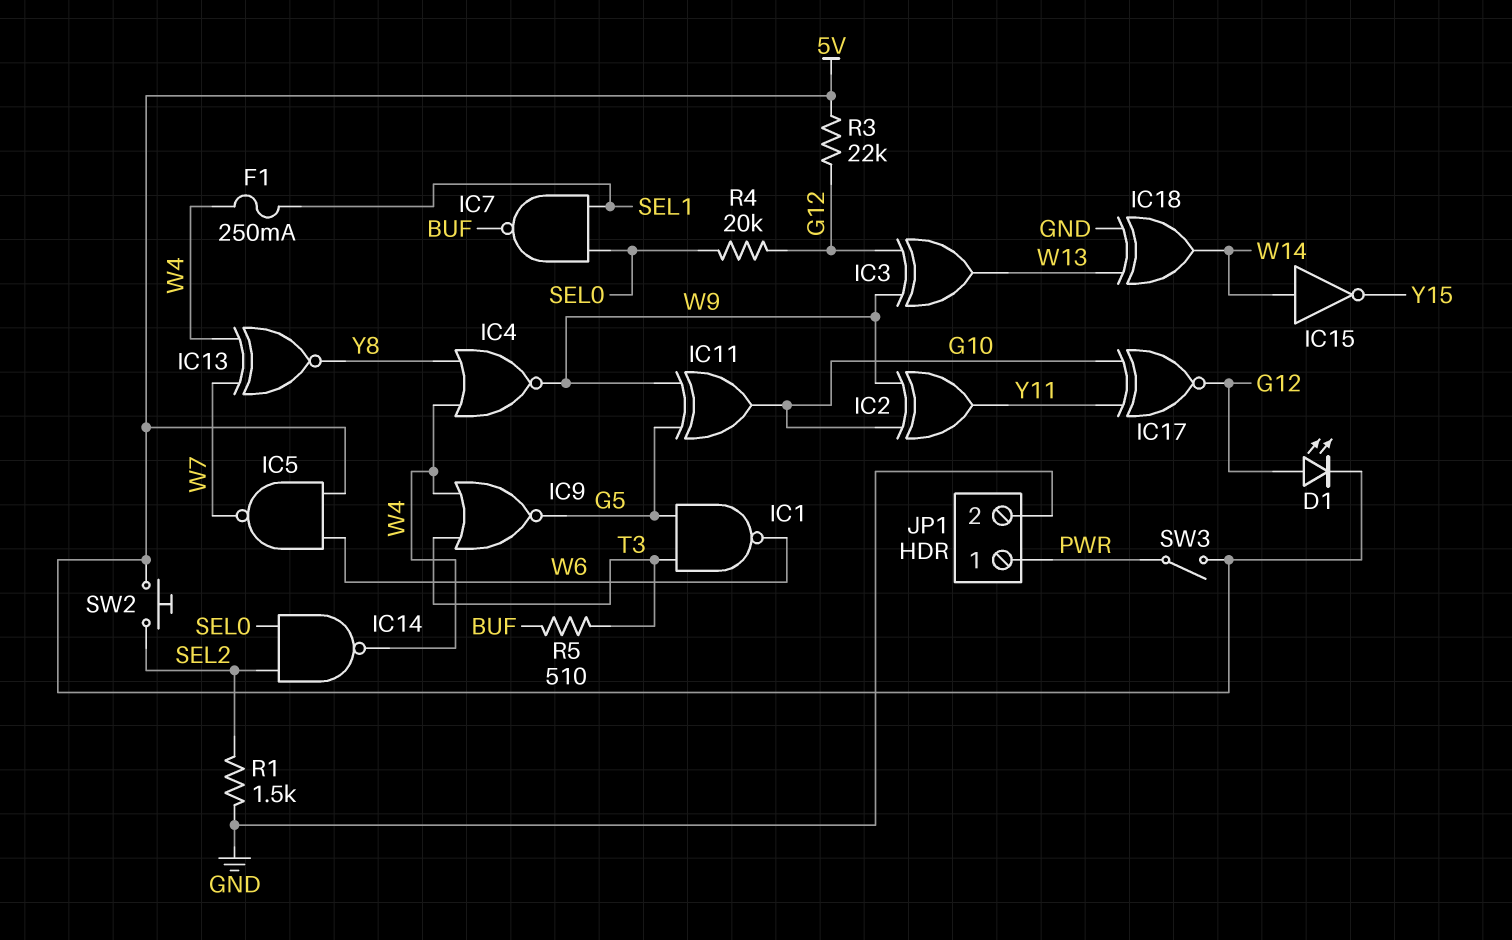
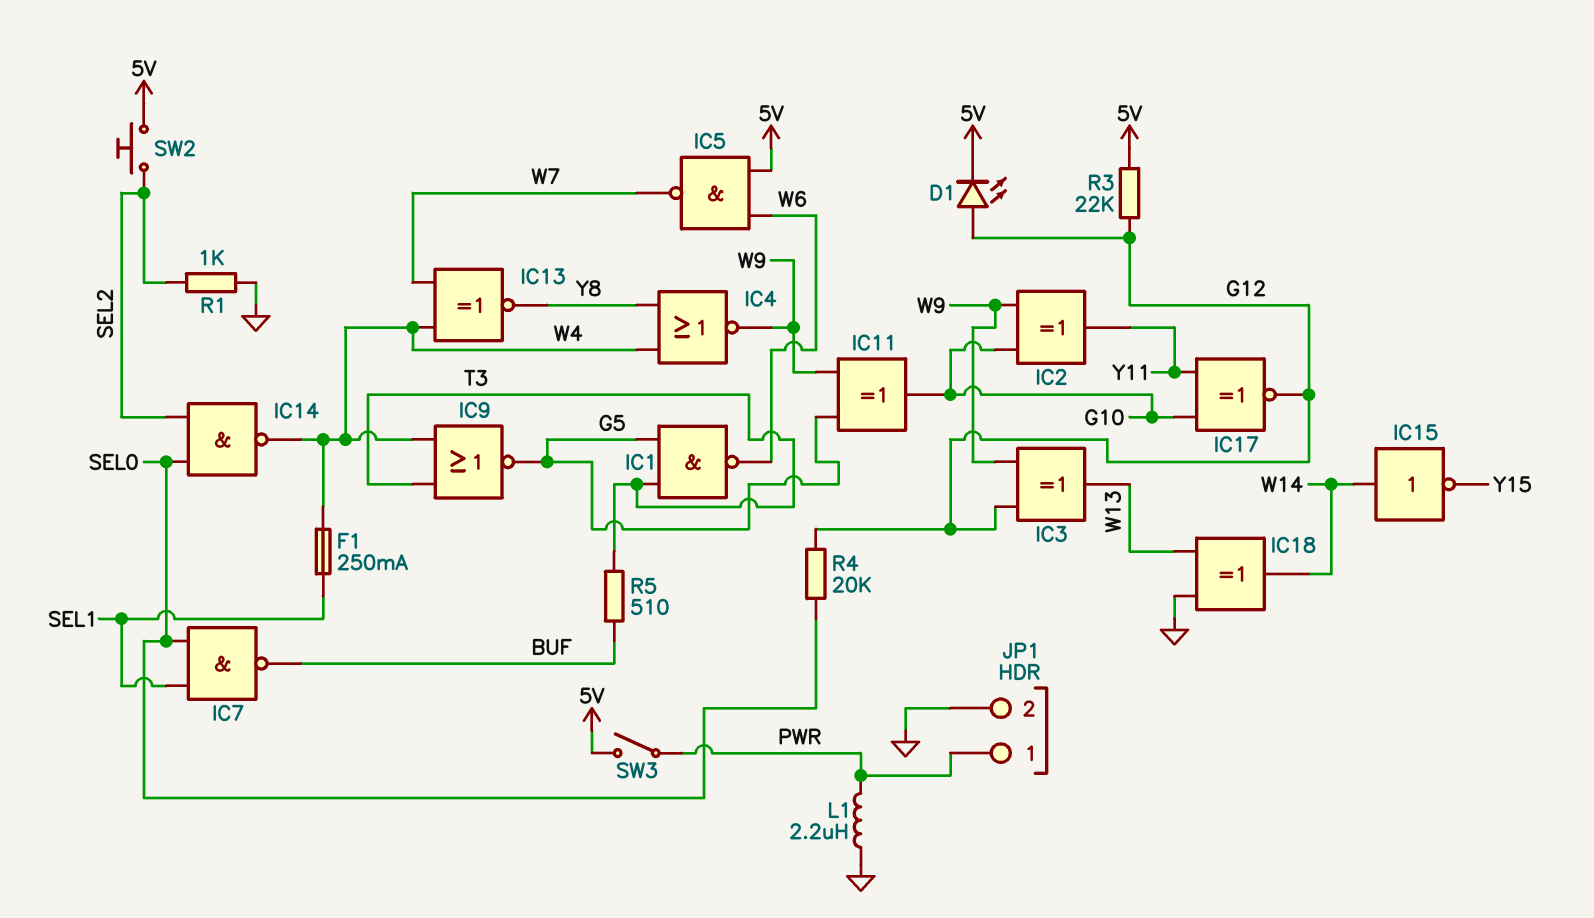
L1: none -> 2.2uH (GND, PWR)
R1: 1.5k (GND, SEL2) -> 1k (GND, SEL2)

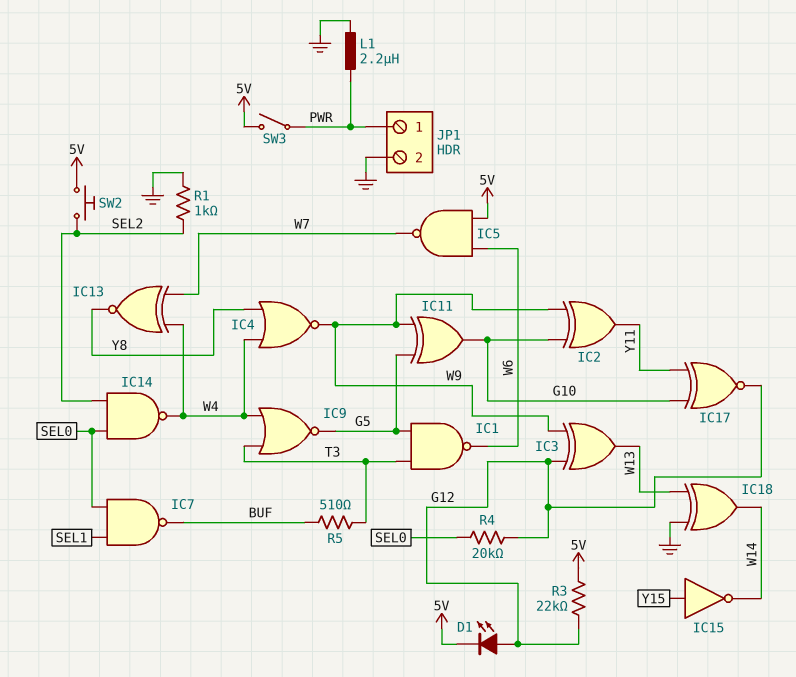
F1: 250mA (SEL1, W4) -> none
IC15: NOT (in W14, out Y15) -> NOT (in Y15, out W14)

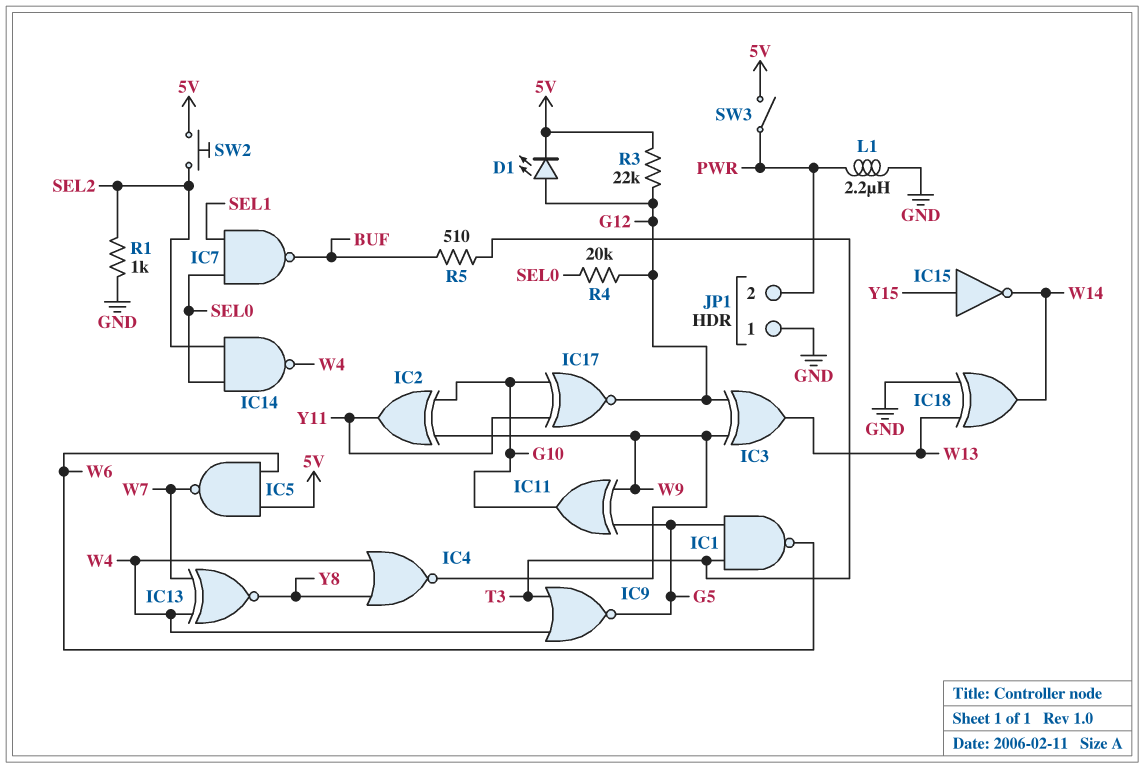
JP1 pin 1: PWR -> GND
JP1 pin 2: GND -> PWR

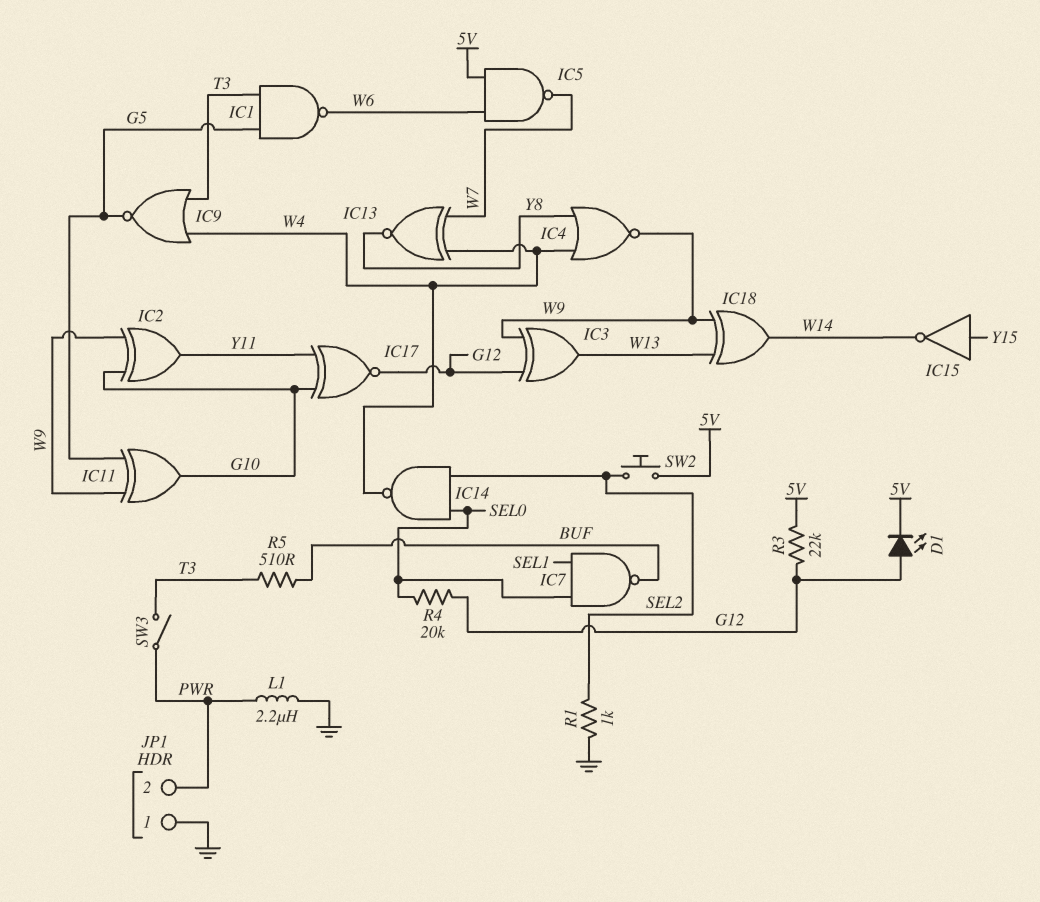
IC18: XOR (in GND, in W13, out W14) -> XOR (in W9, in W13, out W14)
SW3: switch (5V, PWR) -> switch (PWR, T3)

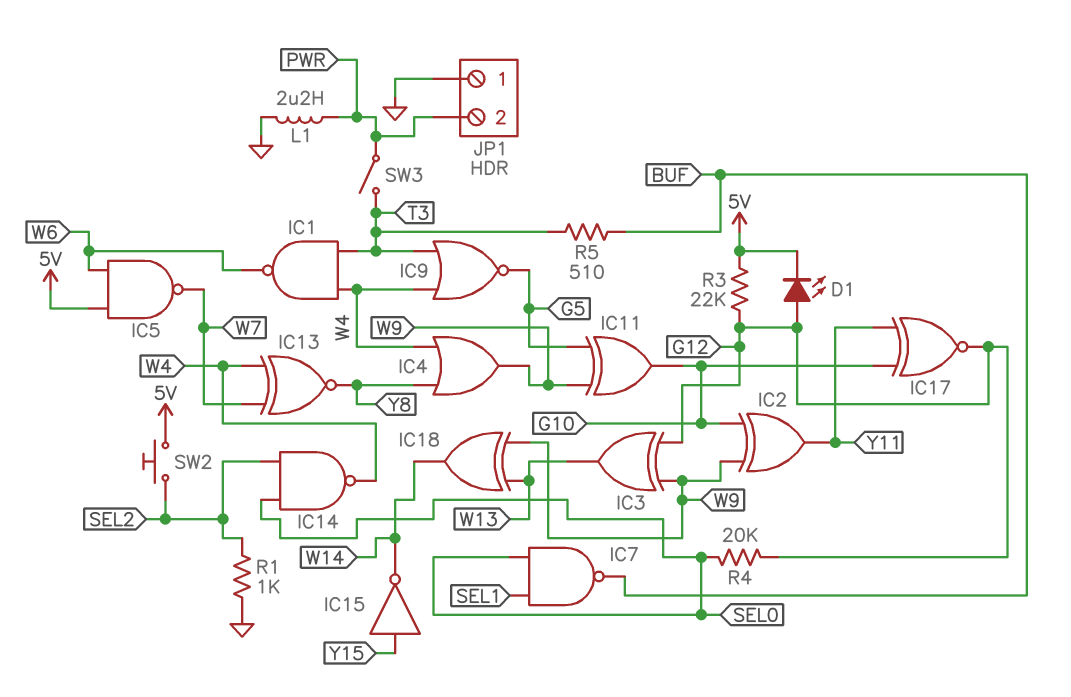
IC1: NAND (in G5, in T3, out W6) -> NAND (in T3, in W4, out W6)
IC4: NOR (in W4, in Y8, out W9) -> OR (in W4, in Y8, out W9)

